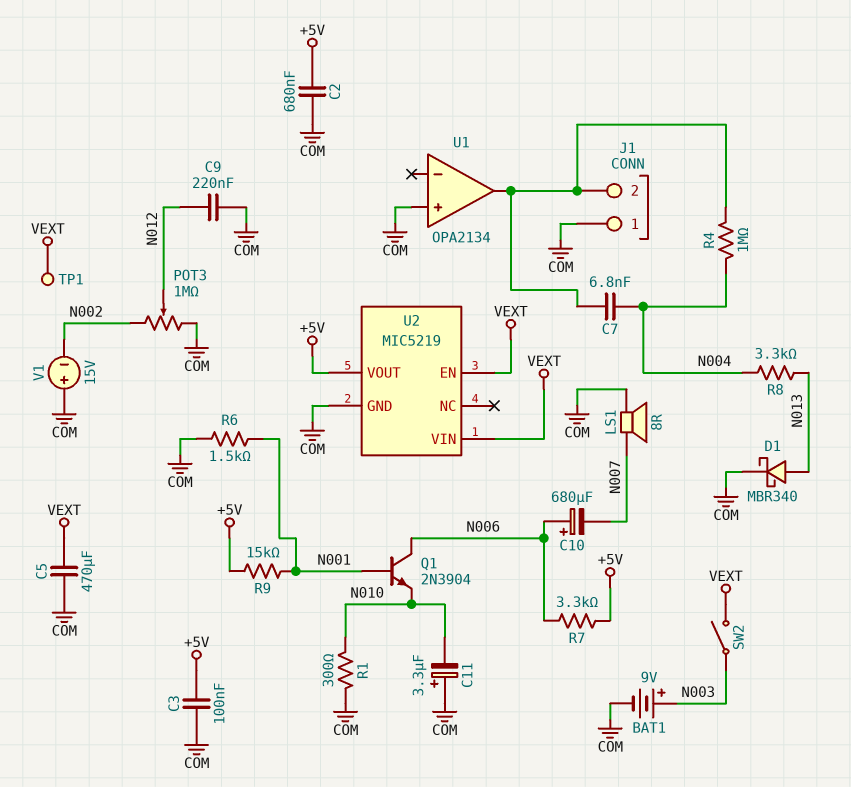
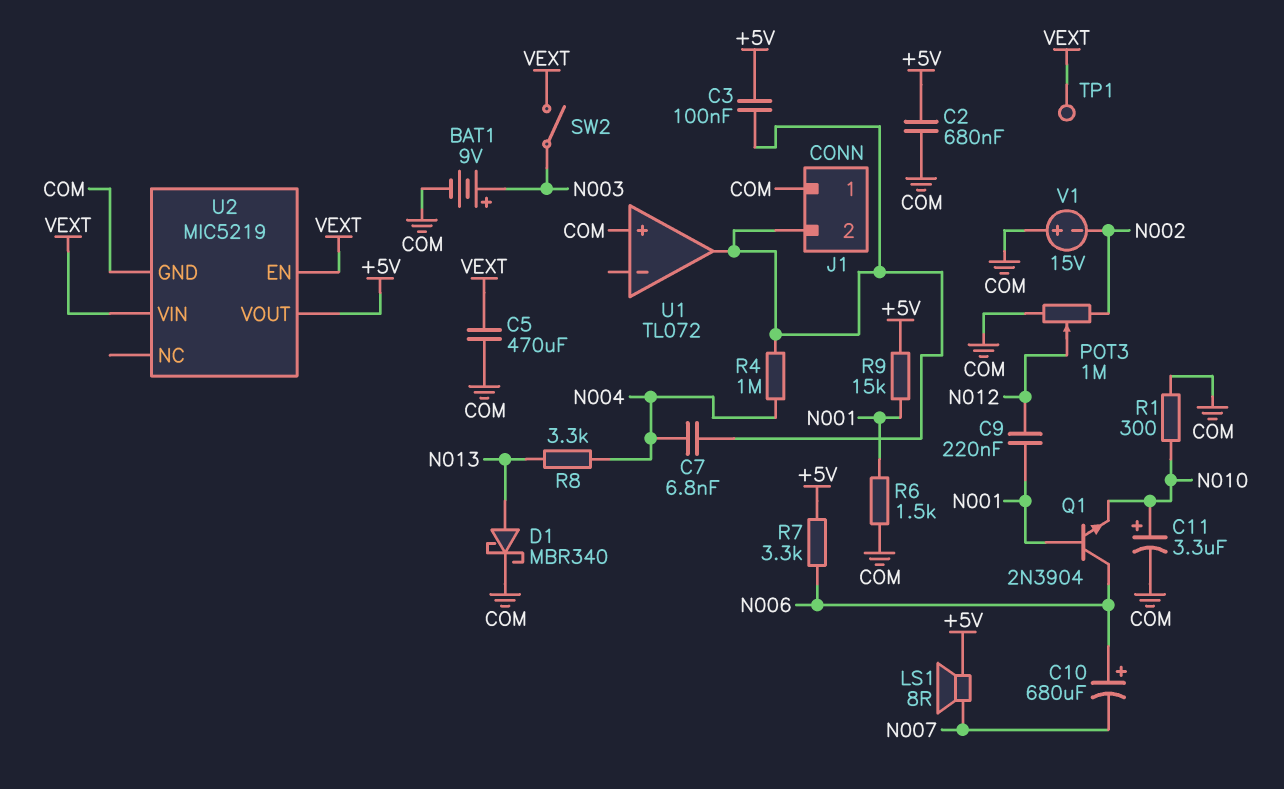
C3: 100nF (+5V, COM) -> 100nF (+5V, J1/2)
C9: 220nF (COM, N012) -> 220nF (N001, N012)
C11: 3.3uF (plus COM, minus N010) -> 3.3uF (plus N010, minus COM)
LS1: speaker 8R (COM, N007) -> speaker 8R (+5V, N007)
U1: OPA2134 -> TL072

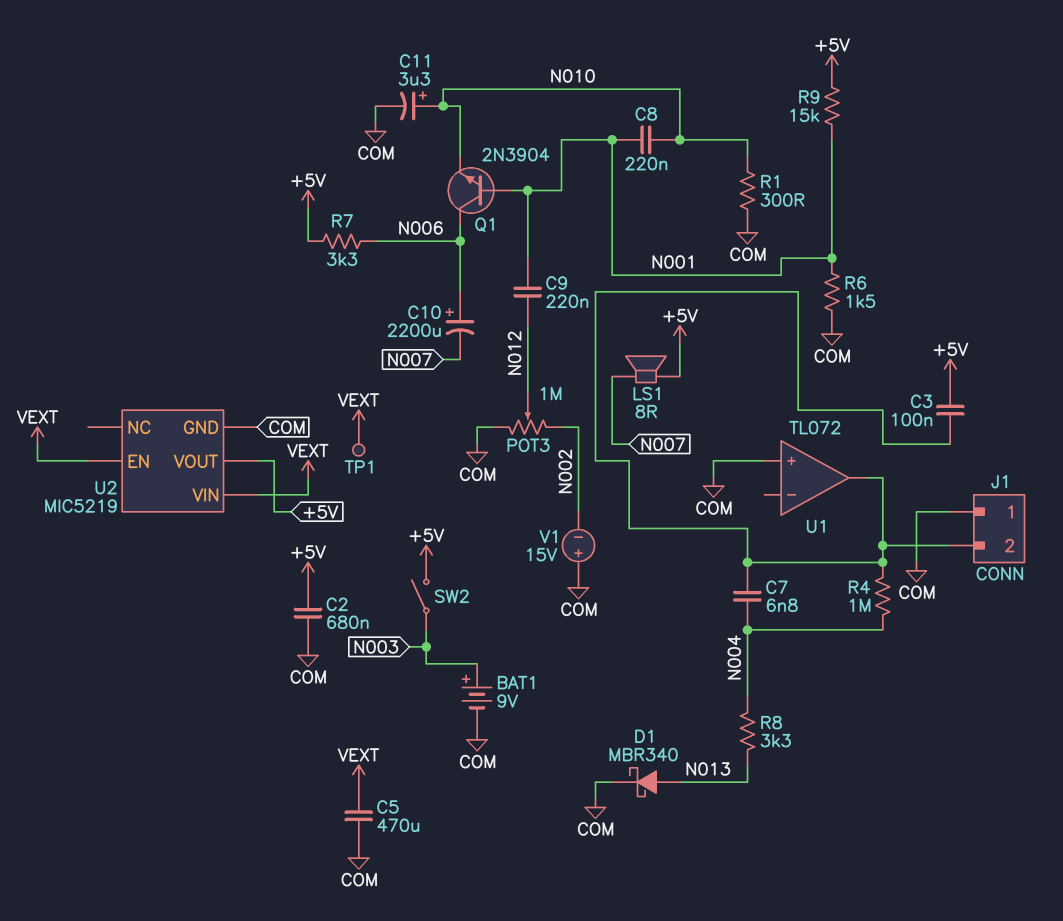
C8: none -> 220nF (N001, N010)
C10: 680uF (plus N006, minus N007) -> 2200uF (plus N006, minus N007)
SW2: switch (N003, VEXT) -> switch (+5V, N003)

